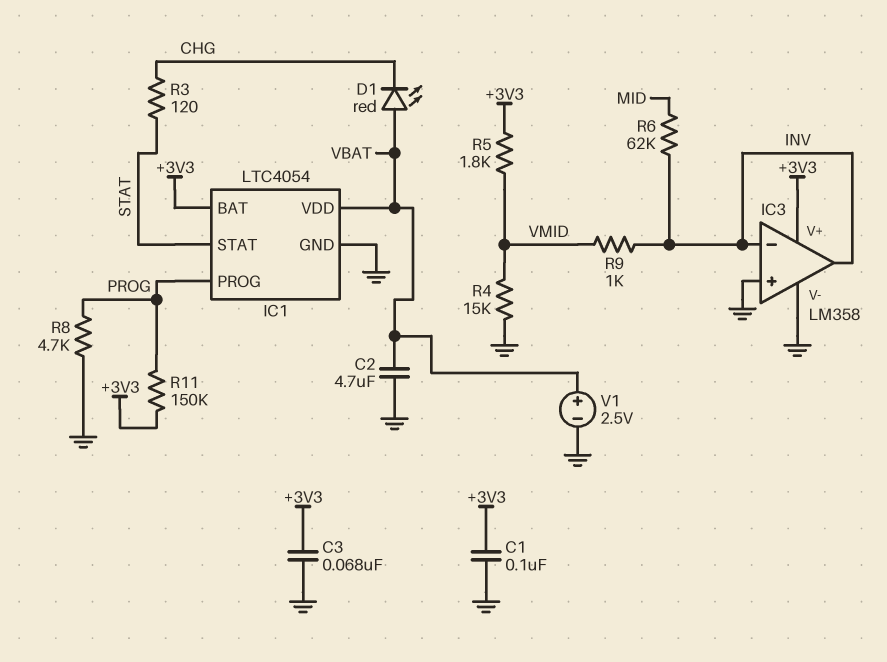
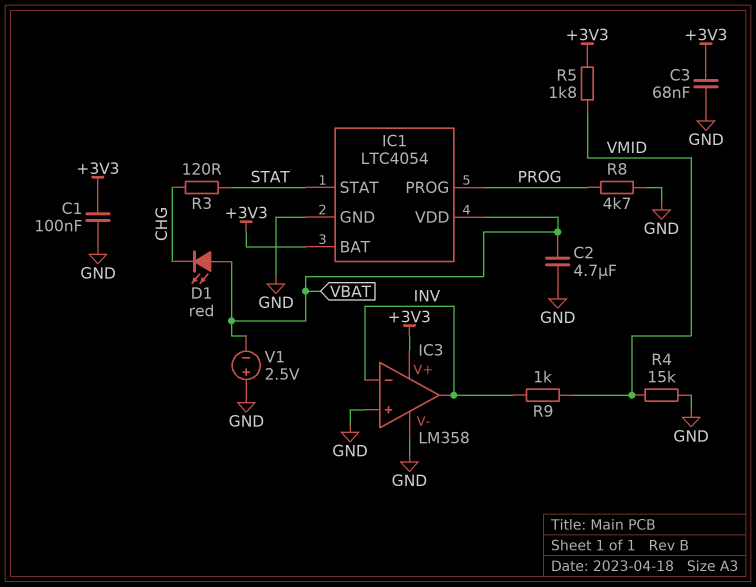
R6: 62k (INV, MID) -> none
R11: 150k (+3V3, PROG) -> none
V1: 2.5V (plus VBAT, minus GND) -> 2.5V (plus GND, minus VBAT)

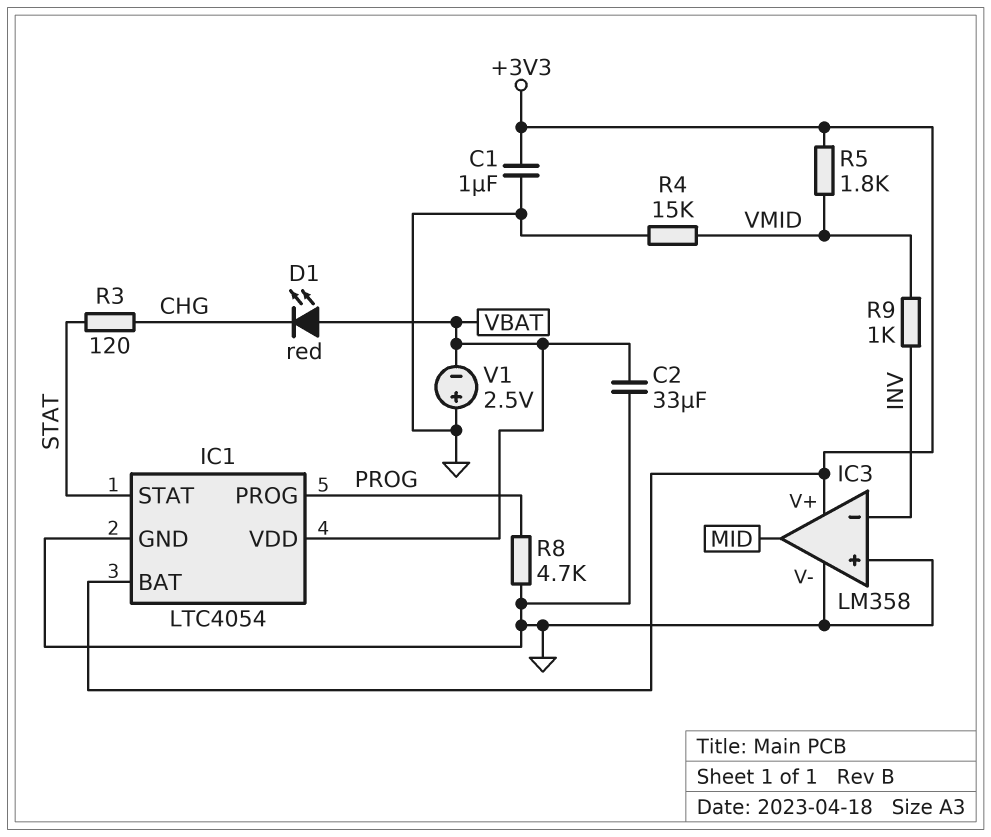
C1: 100nF (+3V3, GND) -> 1uF (+3V3, GND)
C2: 4.7uF (GND, VBAT) -> 33uF (GND, VBAT)
C3: 68nF (+3V3, GND) -> none
IC3 pin out: INV -> MID

